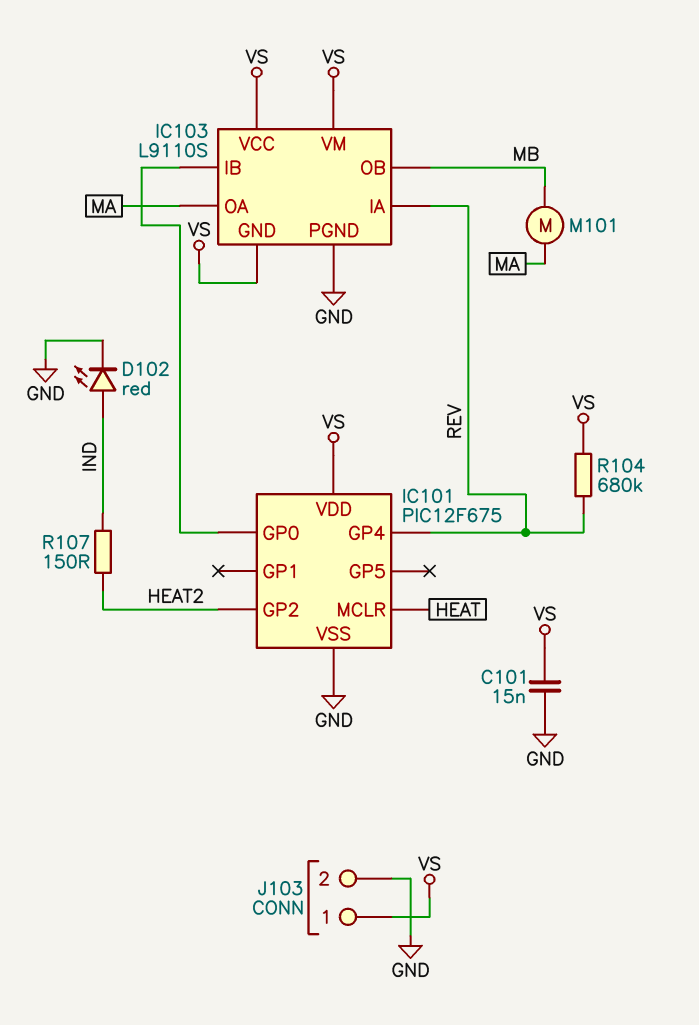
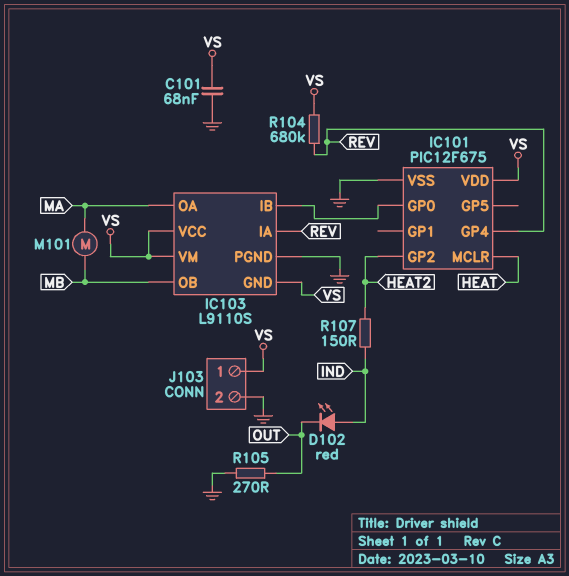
C101: 15nF (GND, VS) -> 68nF (GND, VS)
D102: LED red (A IND, K GND) -> LED red (A IND, K OUT)
R105: none -> 270 (GND, OUT)

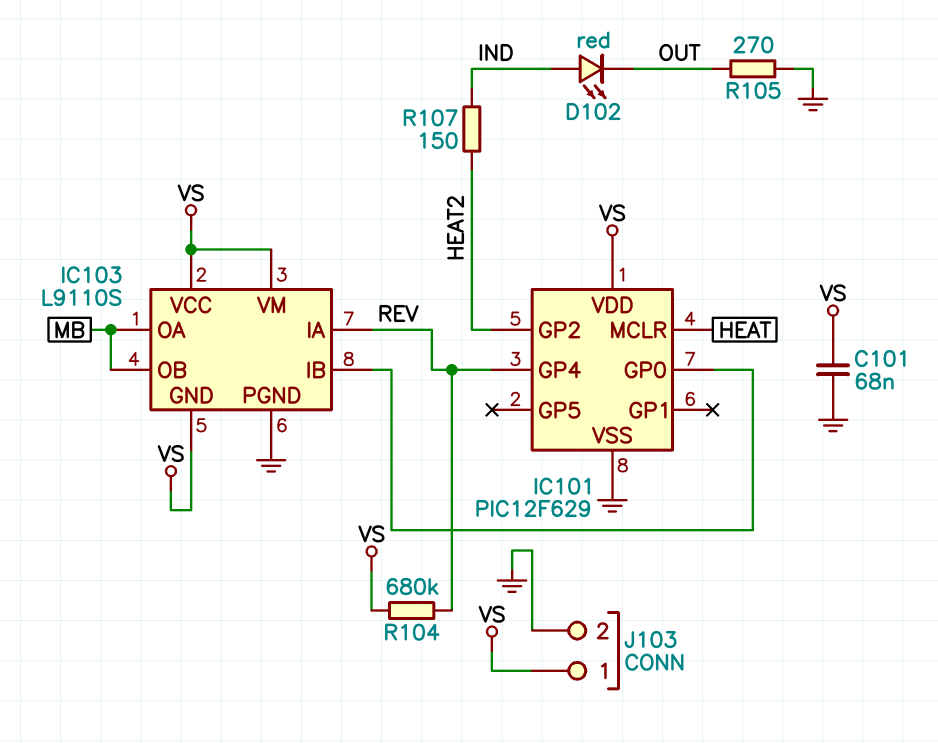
IC101: PIC12F675 -> PIC12F629
IC103 pin OA: MA -> MB
M101: motor (MA, MB) -> none

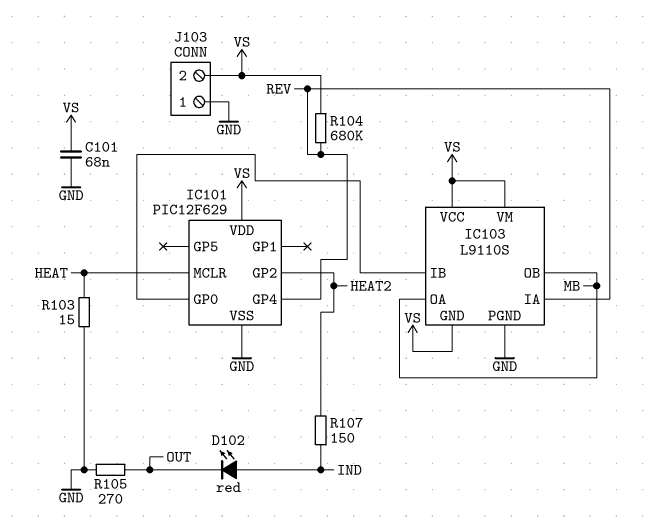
J103 pin 1: VS -> GND
J103 pin 2: GND -> VS
R103: none -> 15 (GND, HEAT)

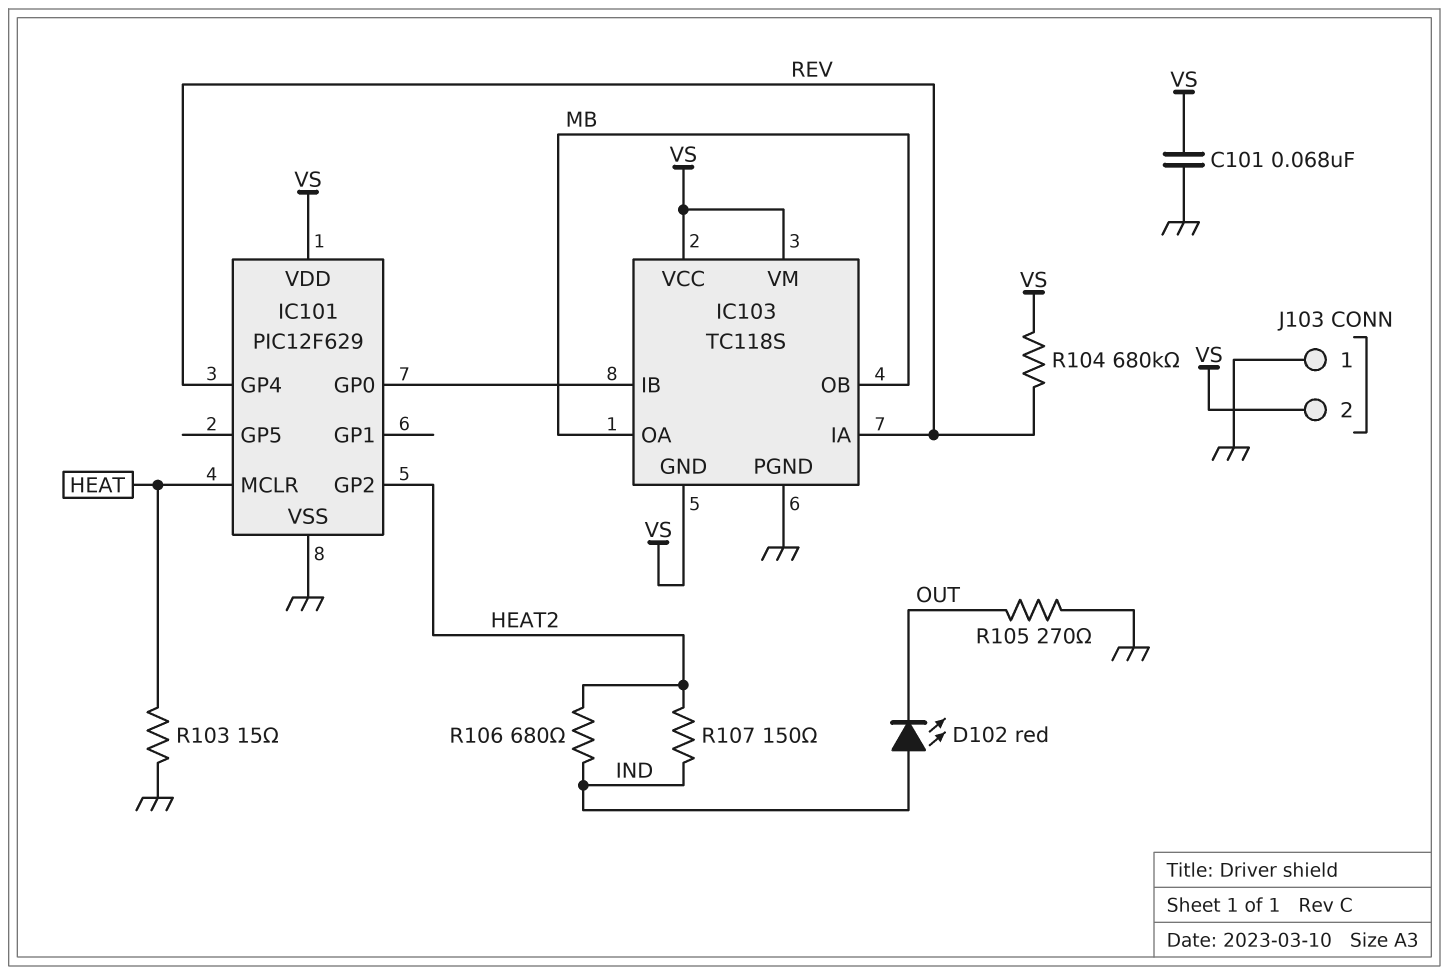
IC103: L9110S -> TC118S
R106: none -> 680 (HEAT2, IND)

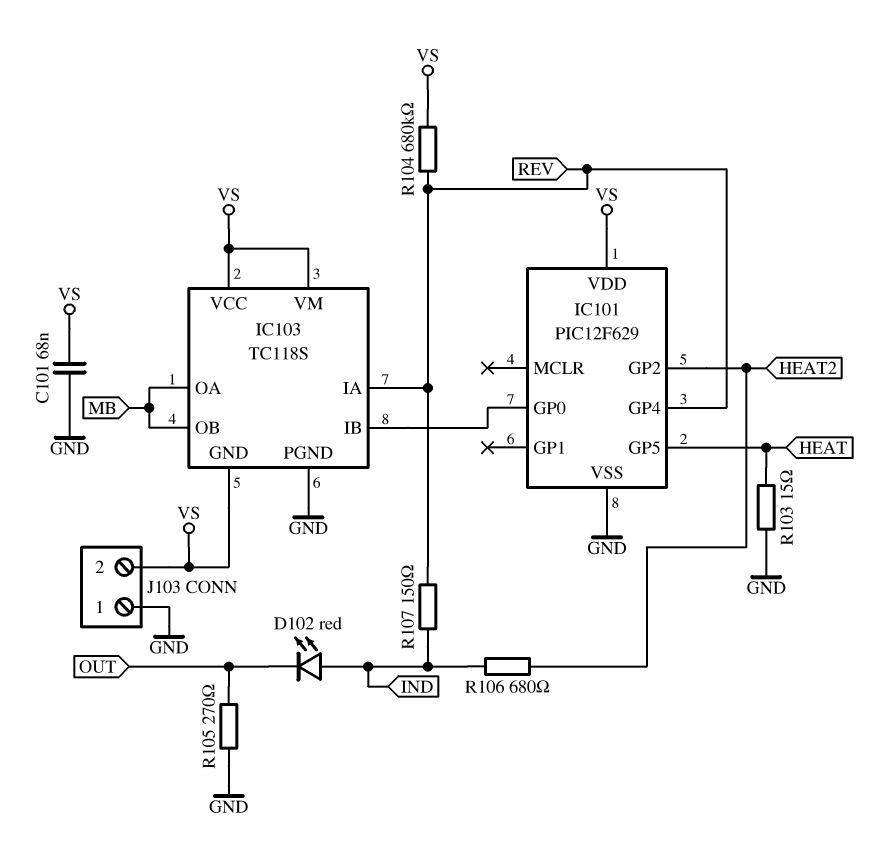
IC101 pin GP5: none -> HEAT
IC101 pin MCLR: HEAT -> none
R107: 150 (HEAT2, IND) -> 150 (IND, REV)

